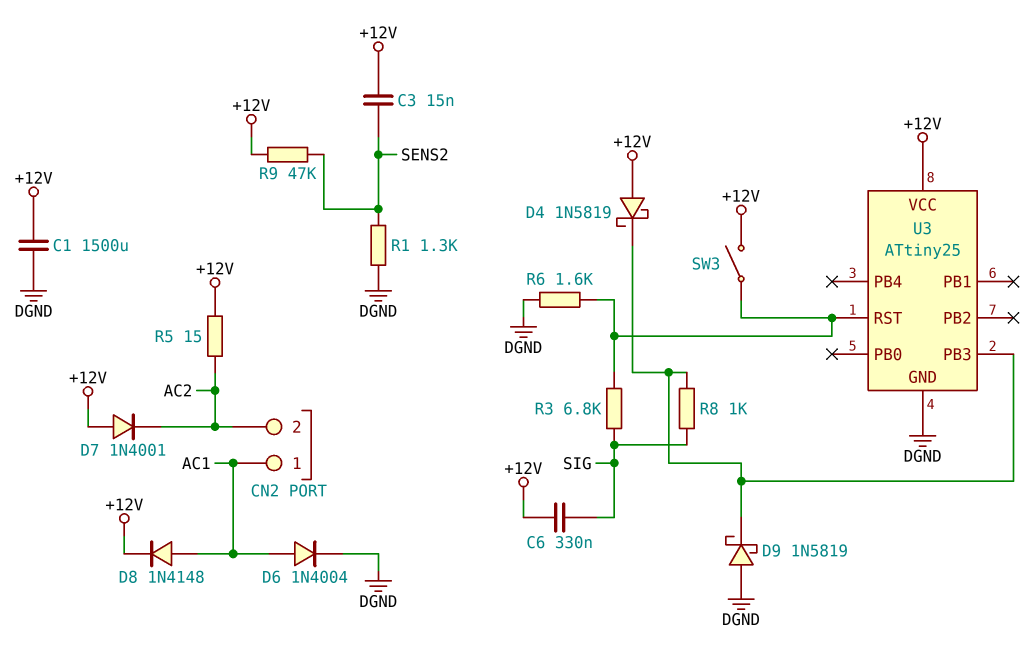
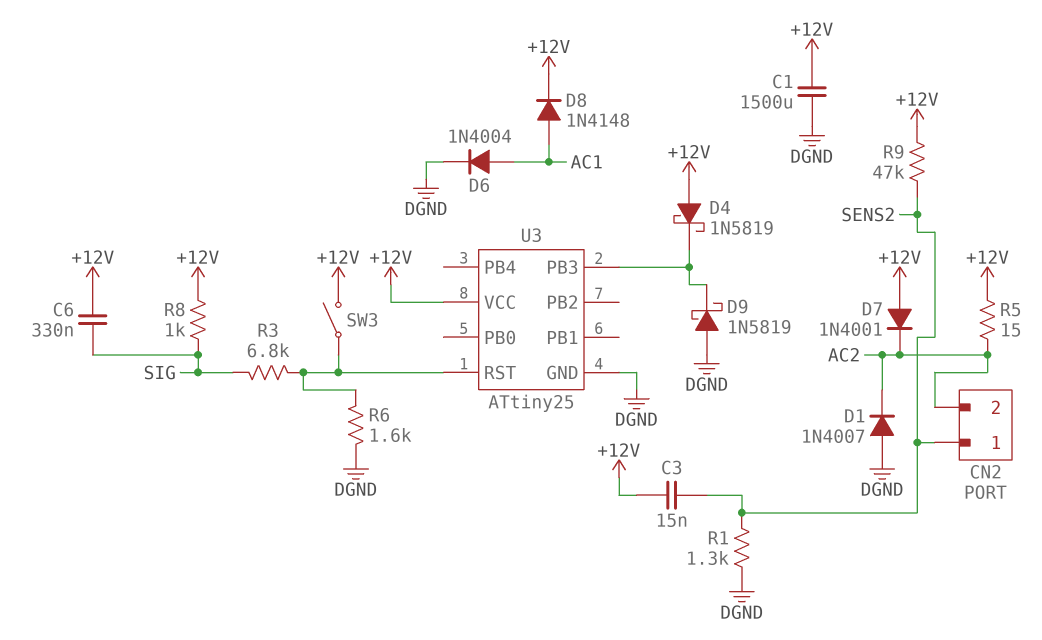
CN2 pin 1: AC1 -> SENS2
D1: none -> diode 1N4007 (A DGND, K AC2)
R8: 1k (SIG, U3/PB3) -> 1k (+12V, SIG)

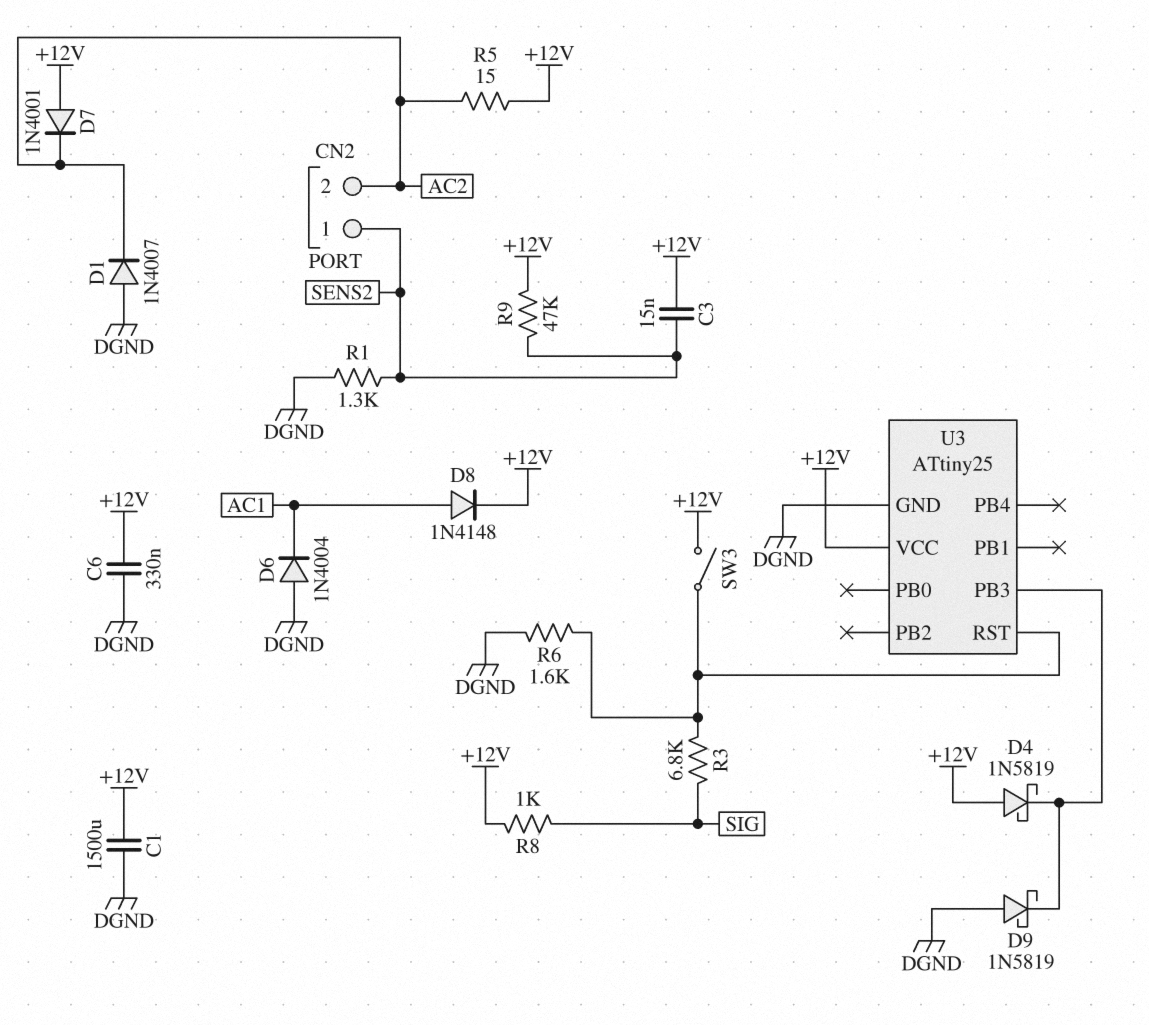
C6: 330nF (+12V, SIG) -> 330nF (+12V, DGND)
D6: diode 1N4004 (A AC1, K DGND) -> diode 1N4004 (A DGND, K AC1)

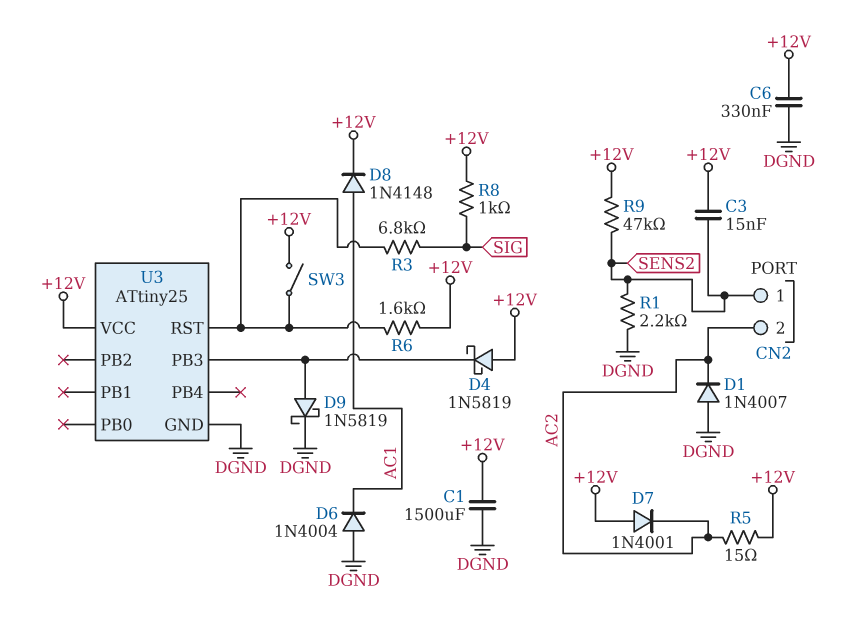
D9: schottky 1N5819 (A DGND, K U3/PB3) -> schottky 1N5819 (A U3/PB3, K DGND)
R1: 1.3k (DGND, SENS2) -> 2.2k (DGND, SENS2)
R6: 1.6k (DGND, U3/RST) -> 1.6k (+12V, U3/RST)

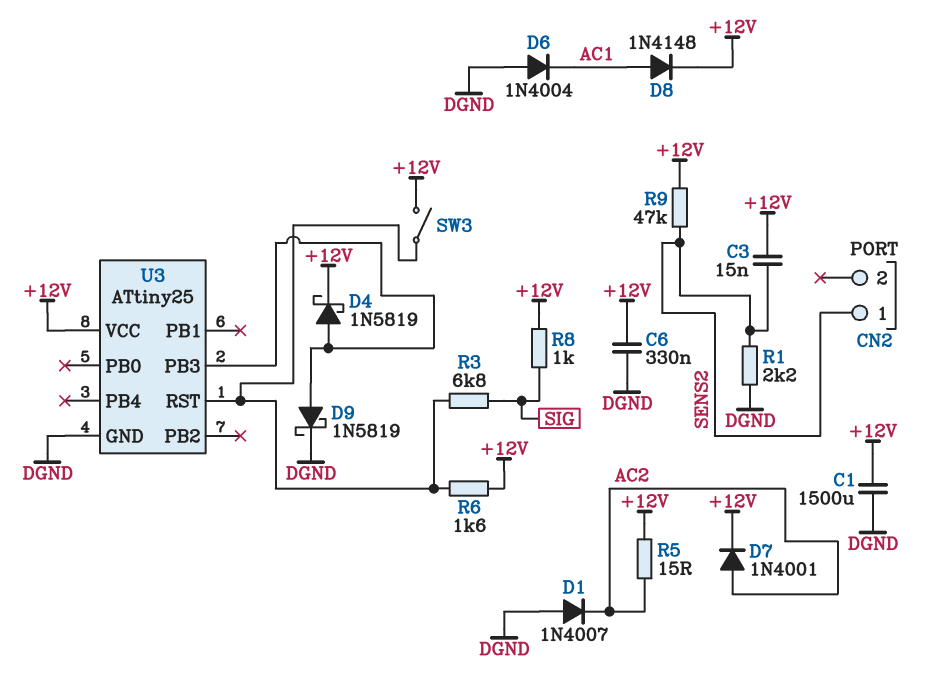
CN2 pin 2: AC2 -> none
D4: schottky 1N5819 (A +12V, K U3/PB3) -> schottky 1N5819 (A U3/PB3, K +12V)
D7: diode 1N4001 (A +12V, K AC2) -> diode 1N4001 (A AC2, K +12V)

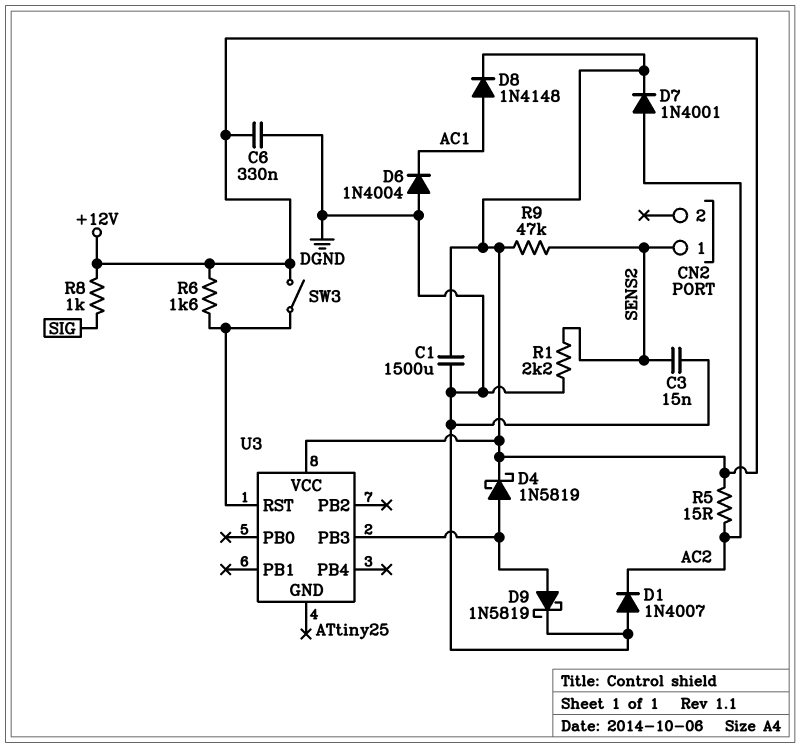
C3: 15nF (+12V, SENS2) -> 15nF (DGND, SENS2)
R3: 6.8k (SIG, U3/RST) -> none
U3 pin GND: DGND -> none

